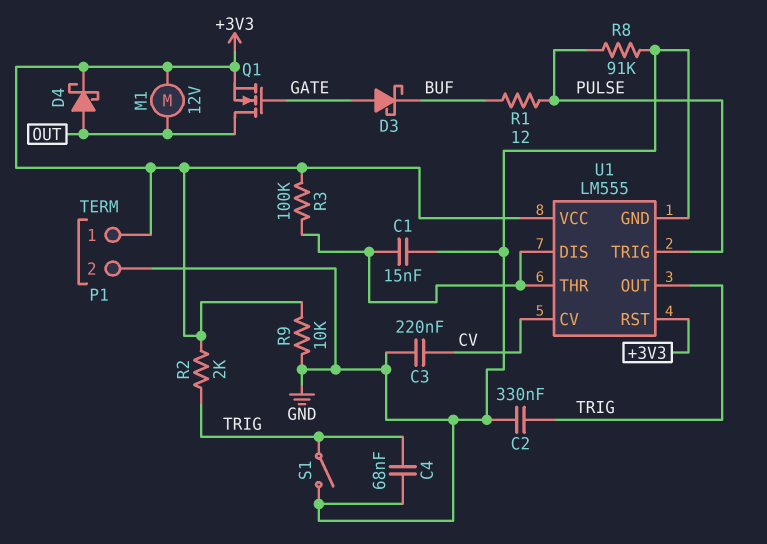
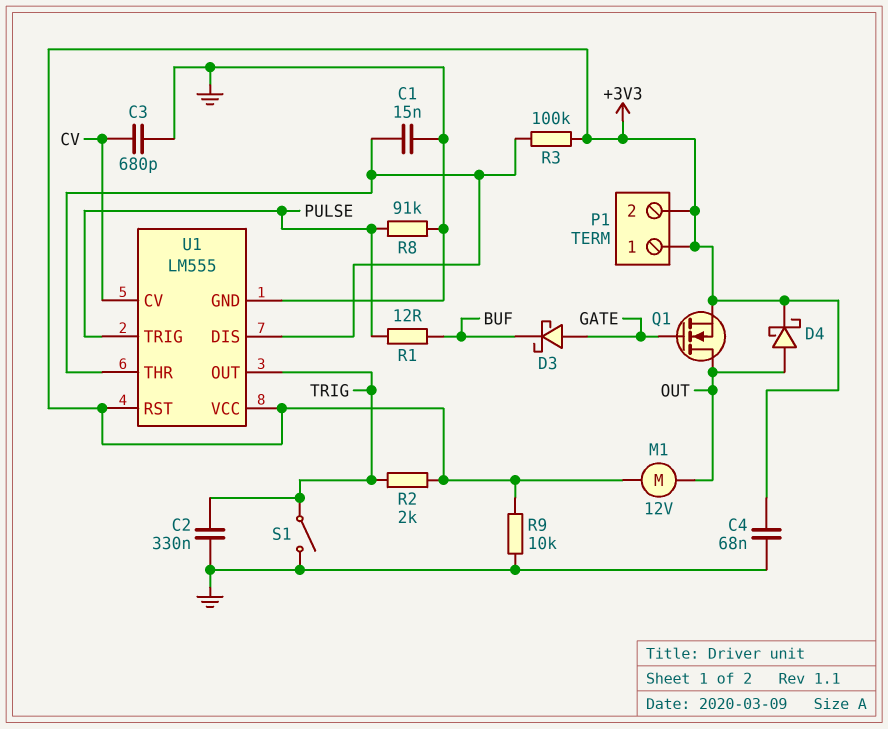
C3: 220nF (CV, GND) -> 680pF (CV, GND)
C4: 68nF (GND, TRIG) -> 68nF (+3V3, GND)
P1 pin 2: GND -> +3V3

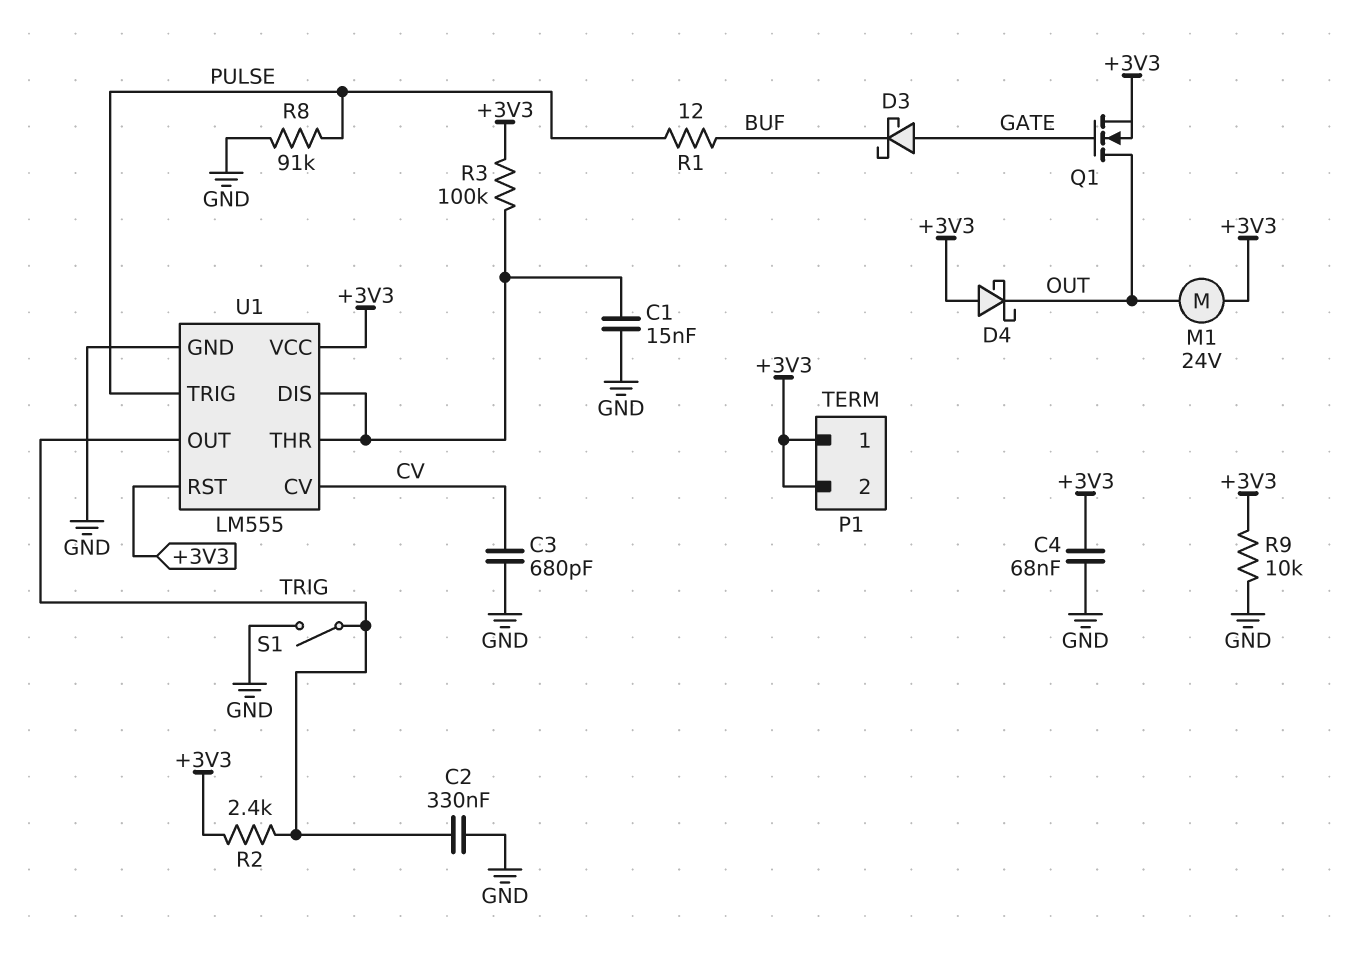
D4: schottky (A OUT, K +3V3) -> schottky (A +3V3, K OUT)
M1: motor 12V (+3V3, OUT) -> motor 24V (+3V3, OUT)
R2: 2k (+3V3, TRIG) -> 2.4k (+3V3, TRIG)

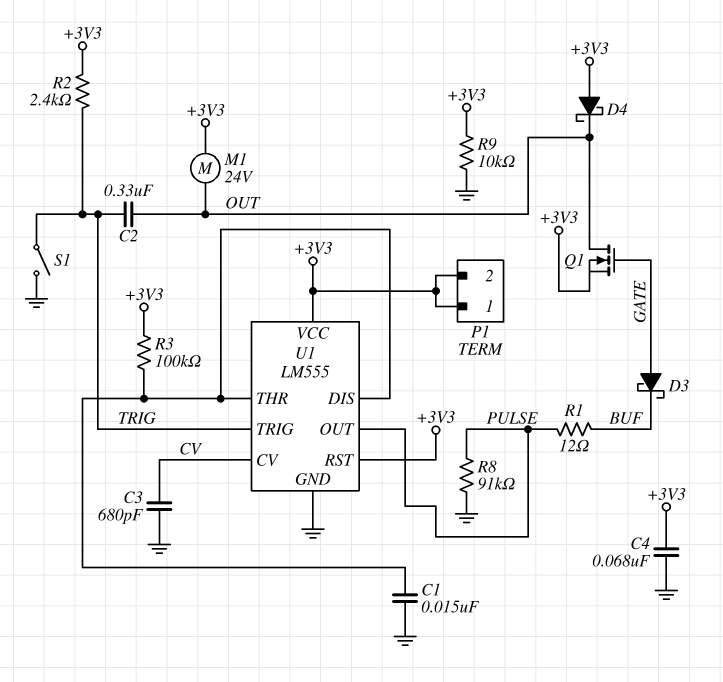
C2: 330nF (GND, TRIG) -> 330nF (OUT, TRIG)
U1 pin OUT: TRIG -> PULSE
U1 pin TRIG: PULSE -> TRIG

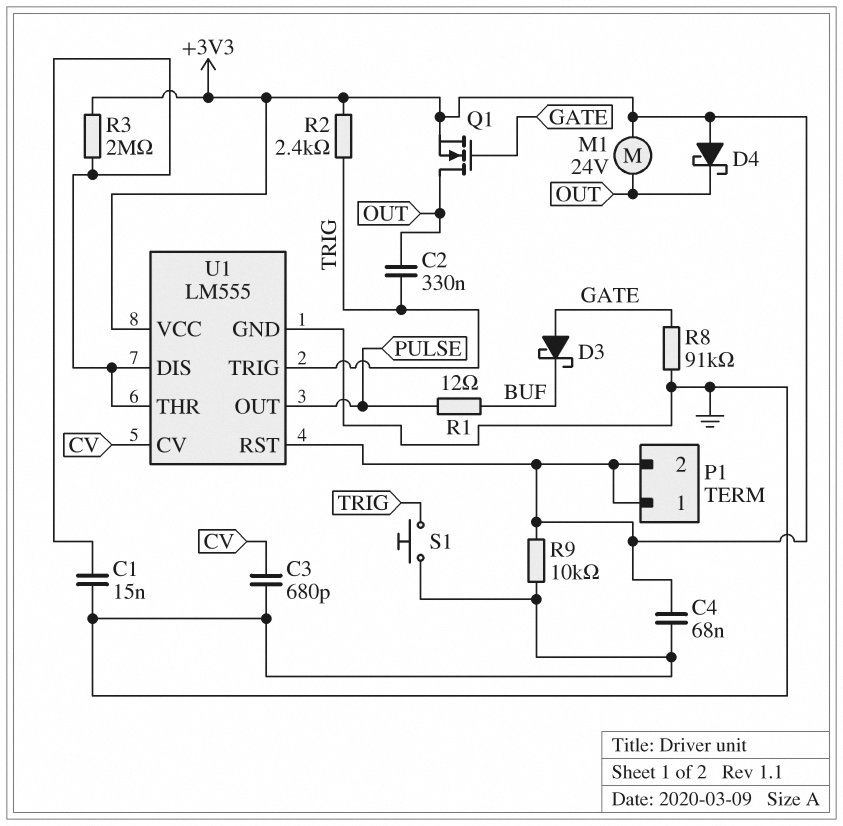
R3: 100k (+3V3, U1/DIS) -> 2M (+3V3, U1/DIS)
R8: 91k (GND, PULSE) -> 91k (GATE, GND)
S1: switch (GND, TRIG) -> button (GND, TRIG)

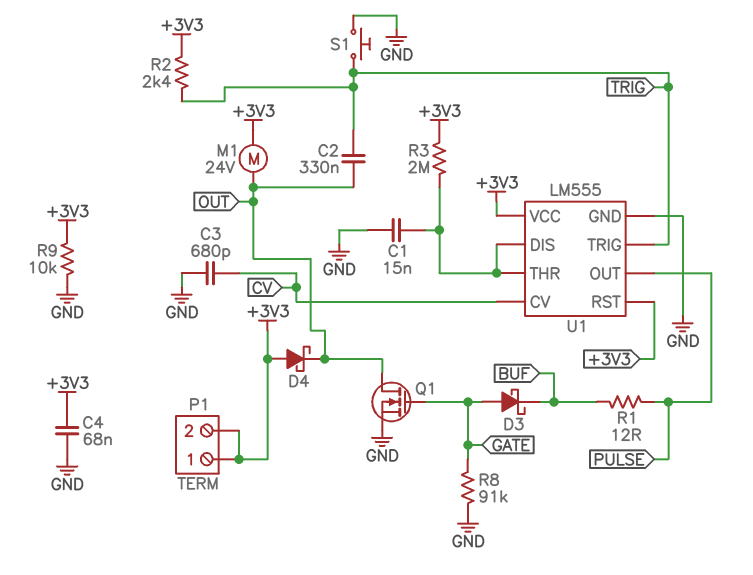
Q1: NMOS (G GATE, D OUT, S +3V3) -> NMOS (G GATE, D OUT, S GND)

